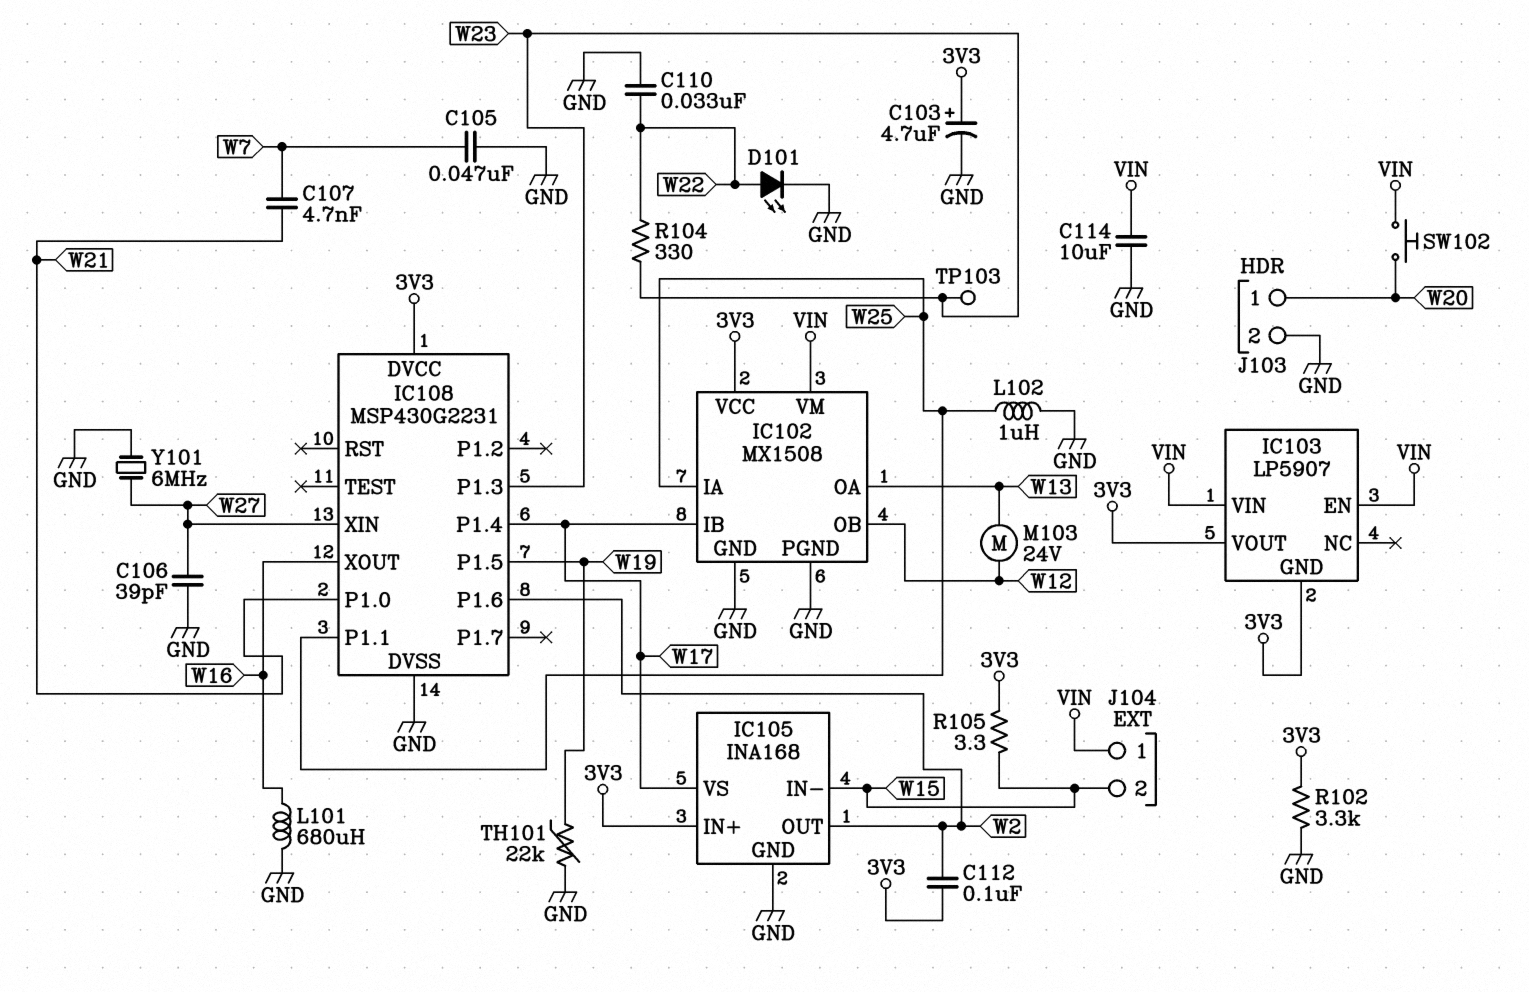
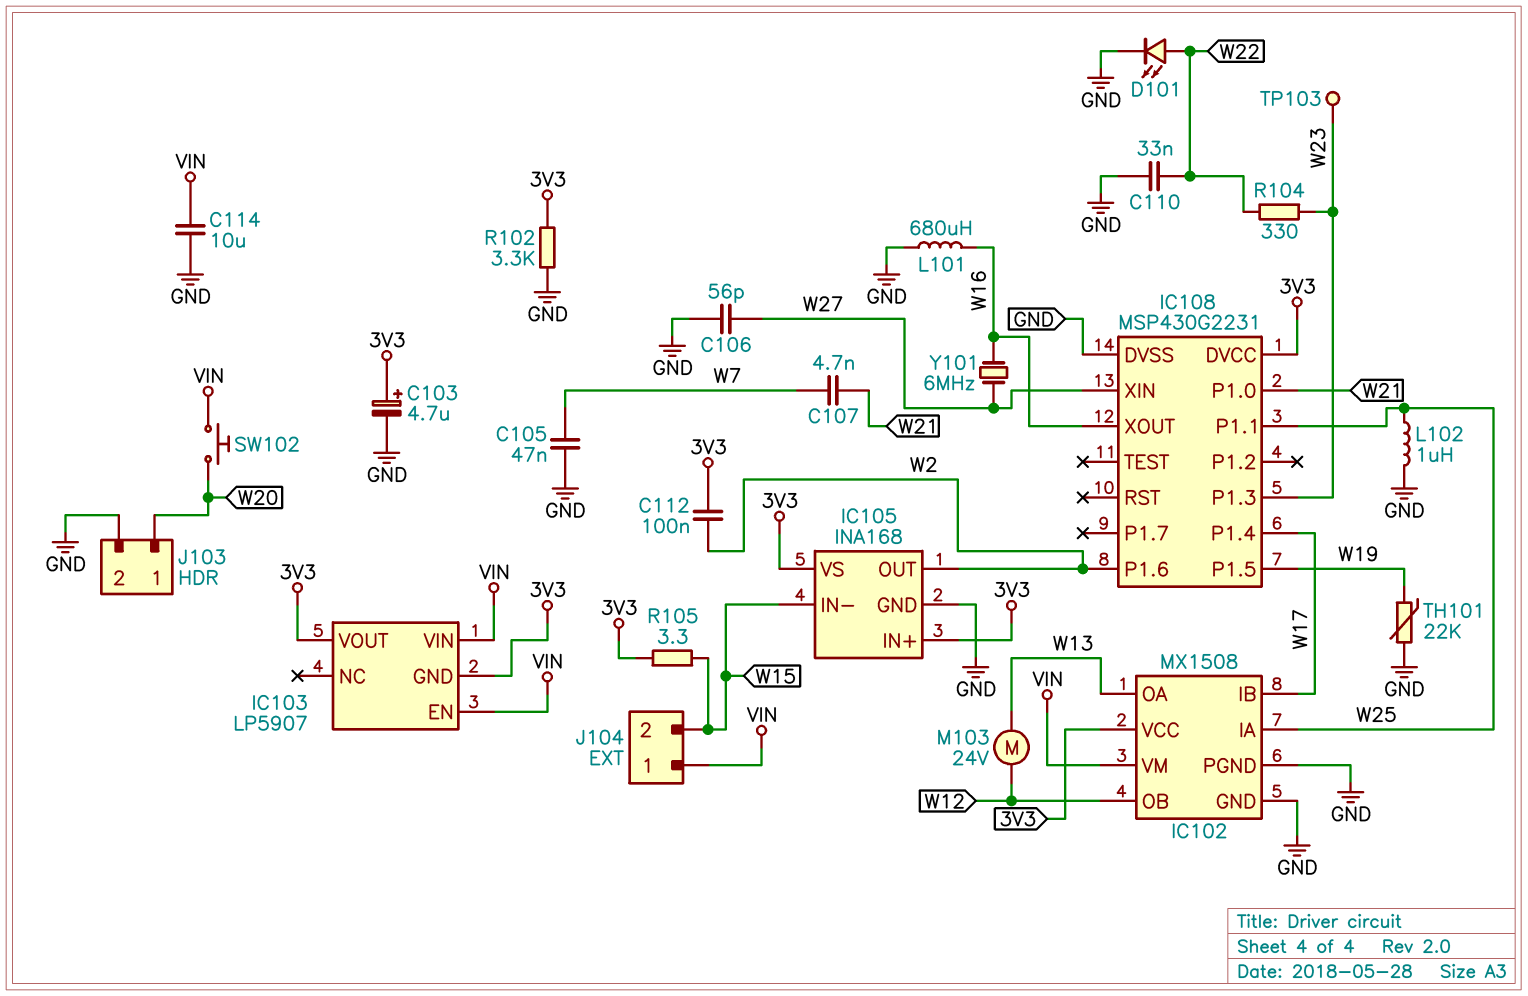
C106: 39pF (GND, W27) -> 56pF (GND, W27)
IC105 pin VS: W17 -> 3V3
Y101: 6MHz (GND, W27) -> 6MHz (W16, W27)

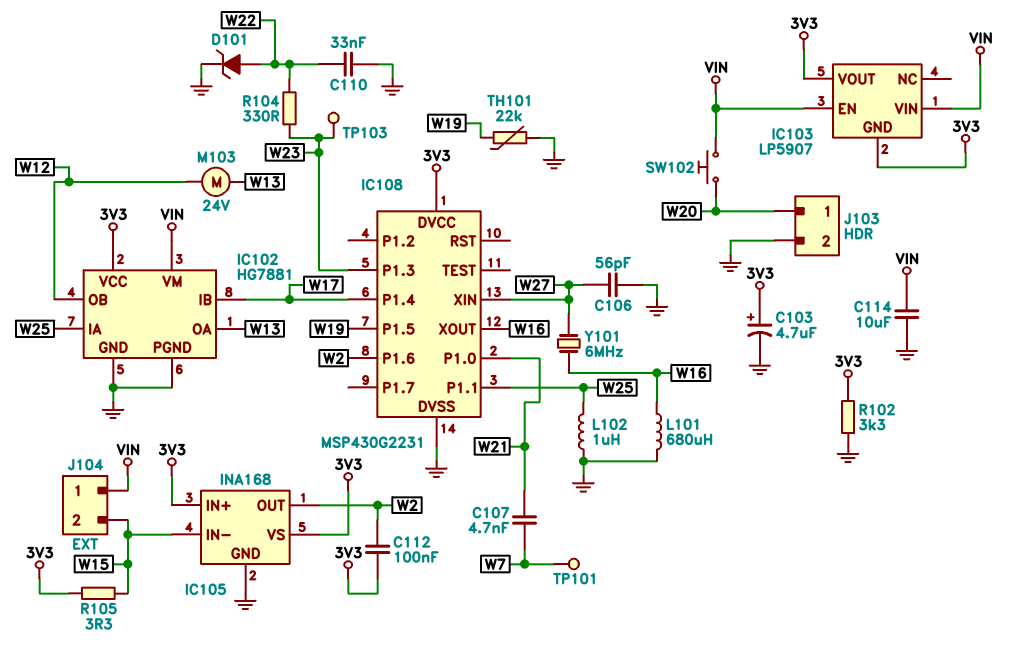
C105: 47nF (GND, W7) -> none
D101: LED (A W22, K GND) -> zener (A W22, K GND)
IC102: MX1508 -> HG7881
TP101: none -> test point (W7)

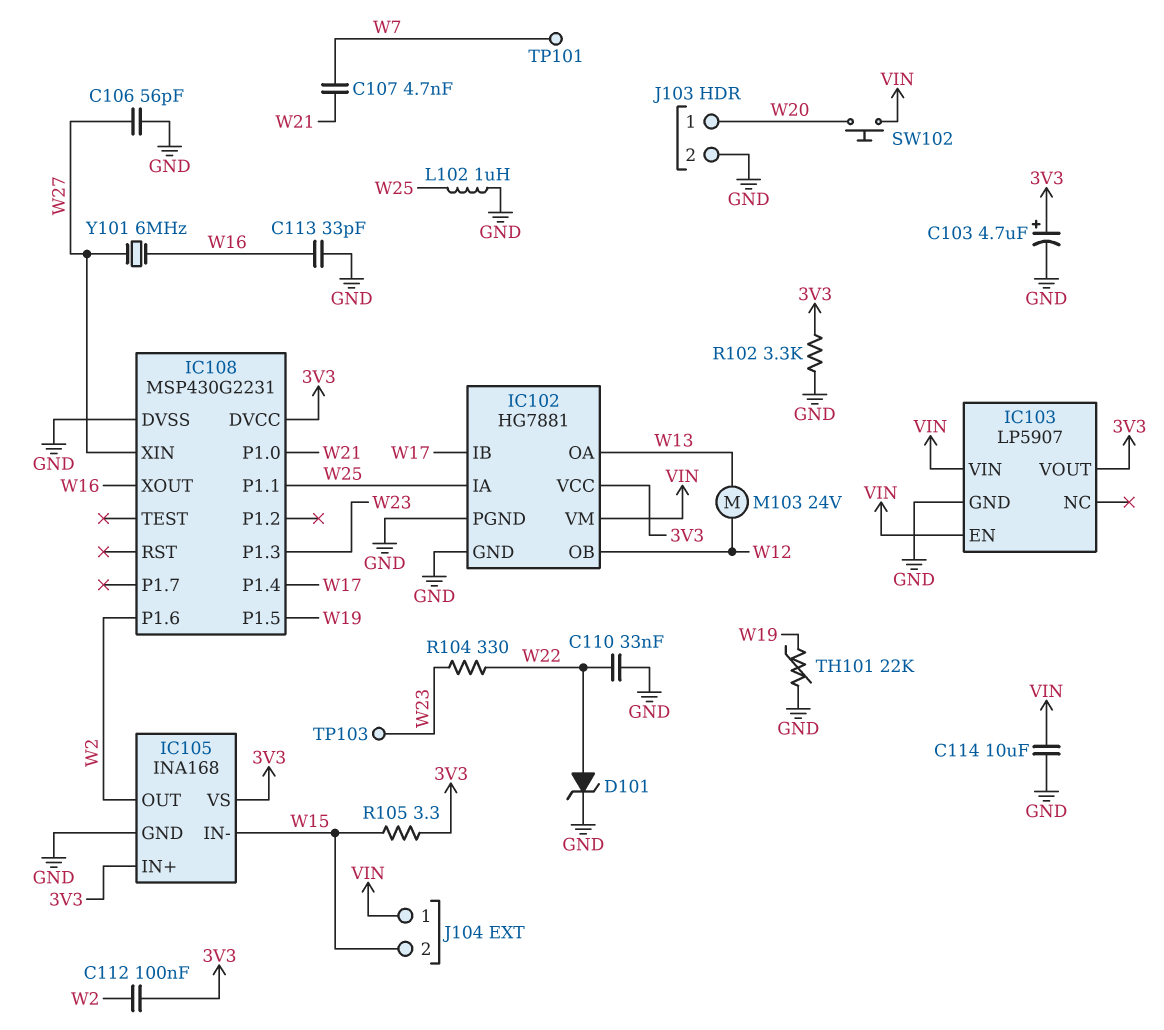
C113: none -> 33pF (GND, W16)
IC103 pin GND: 3V3 -> GND
L101: 680uH (GND, W16) -> none

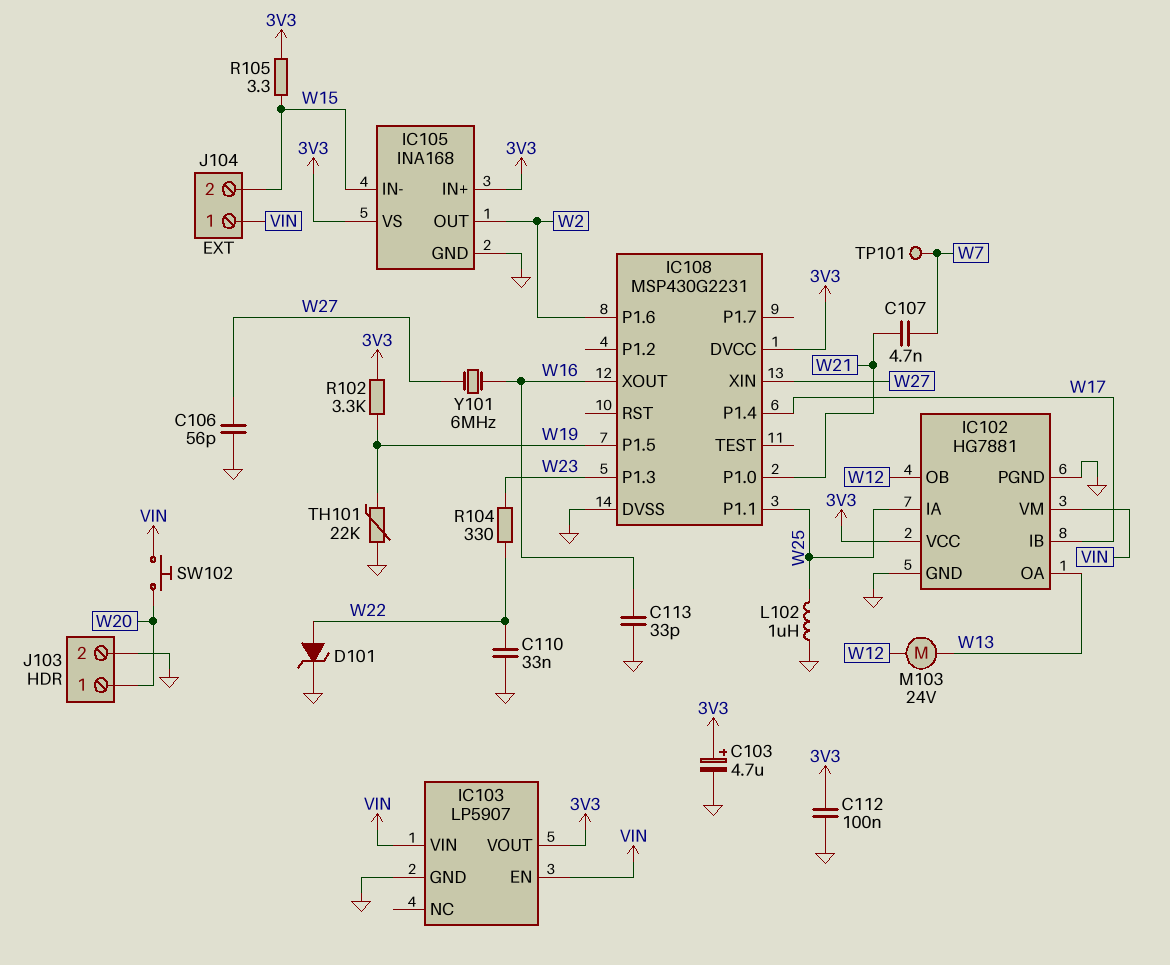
C112: 100nF (3V3, W2) -> 100nF (3V3, GND)
C114: 10uF (GND, VIN) -> none
R102: 3.3k (3V3, GND) -> 3.3k (3V3, W19)
TP103: test point (W23) -> none

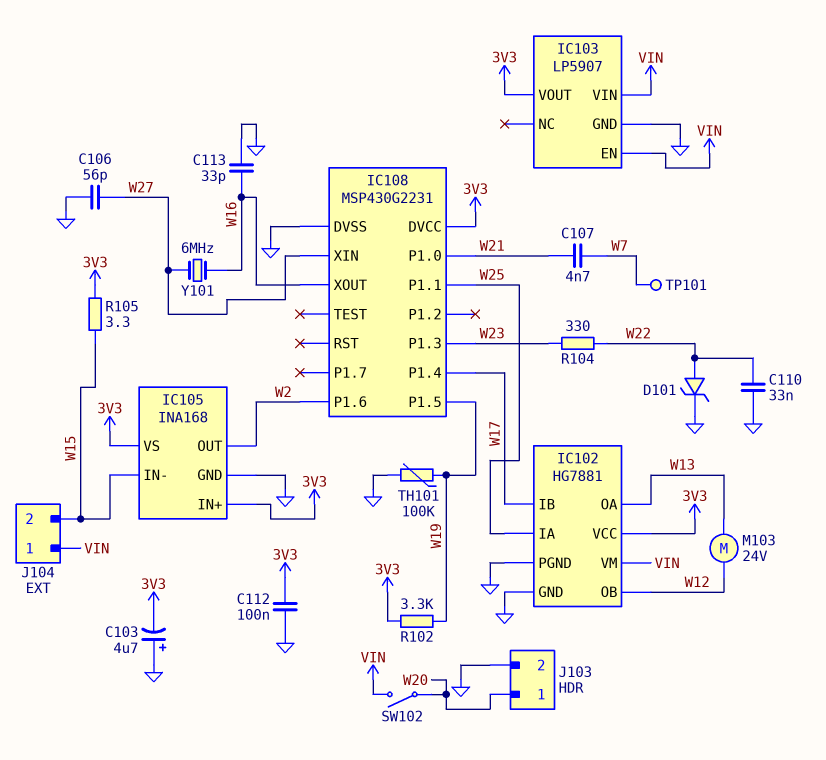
C103: 4.7uF (plus 3V3, minus GND) -> 4.7uF (plus GND, minus 3V3)
L102: 1uH (GND, W25) -> none
SW102: button (VIN, W20) -> switch (VIN, W20)
TH101: 22k (GND, W19) -> 100k (GND, W19)

